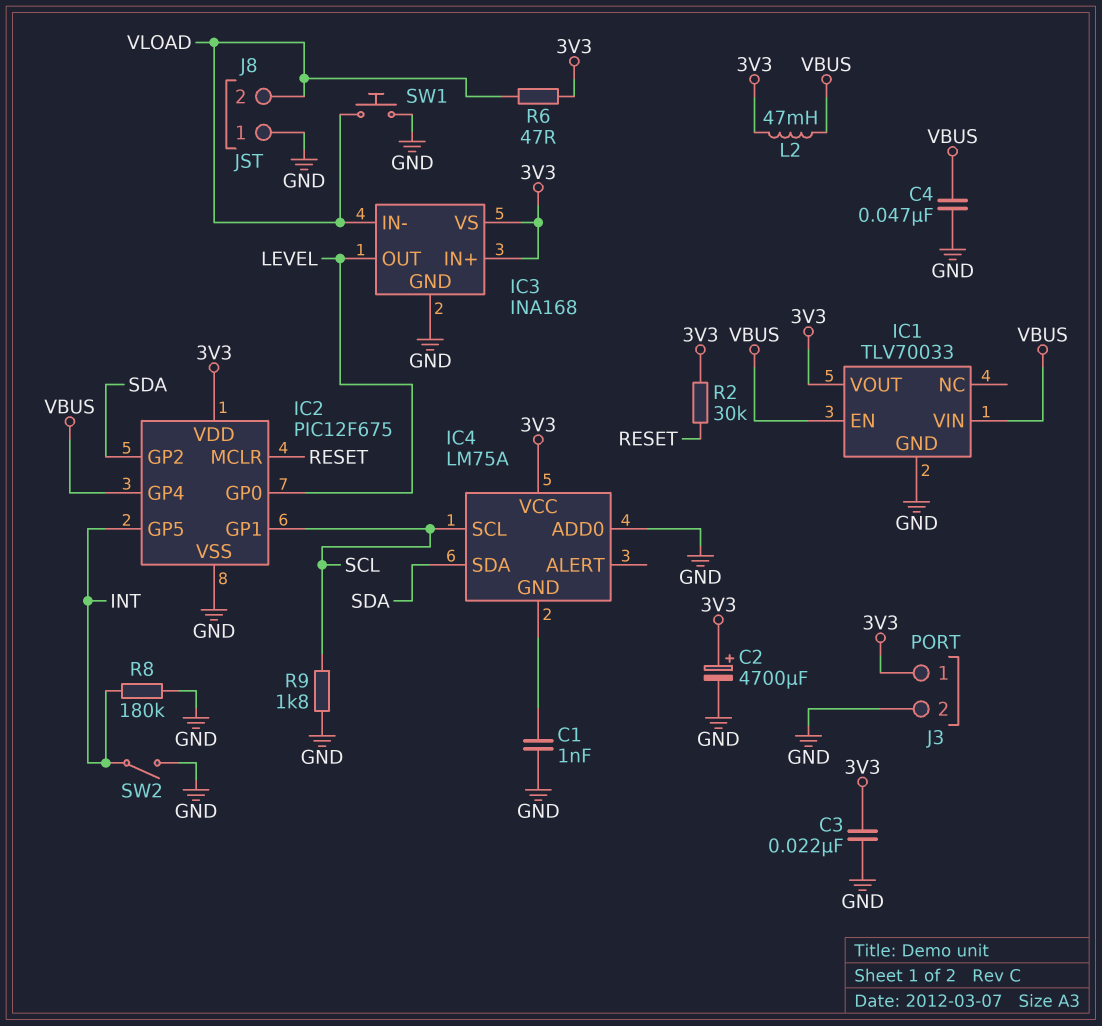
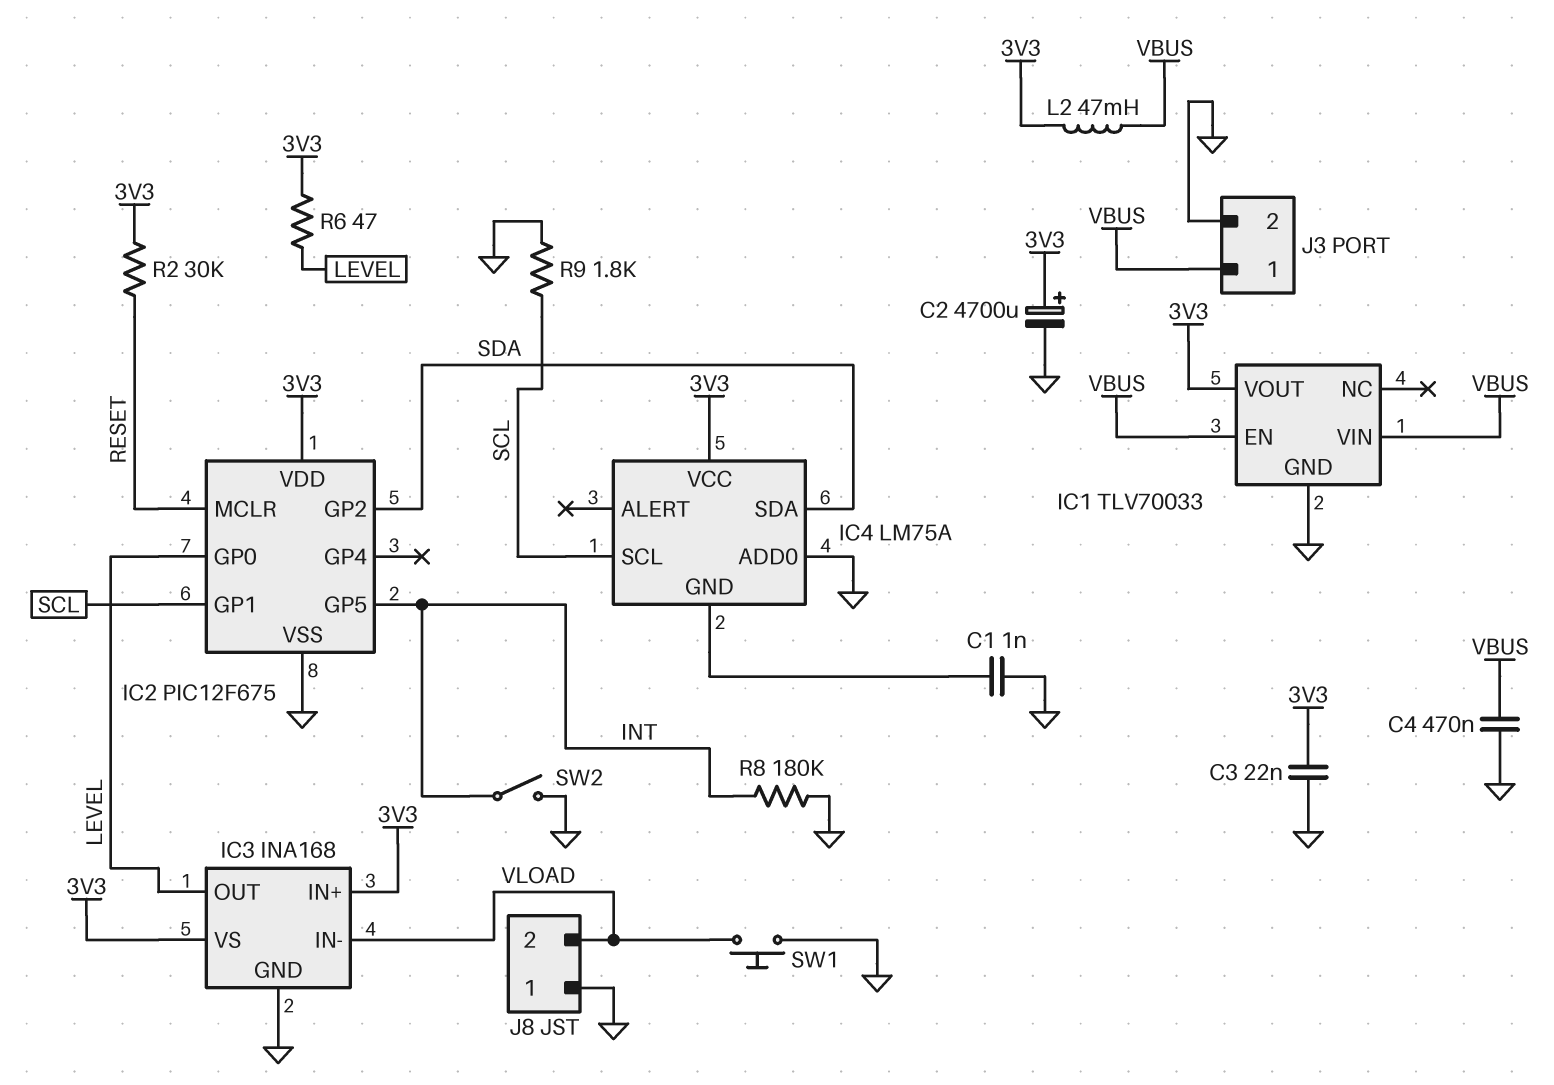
C4: 47nF (GND, VBUS) -> 470nF (GND, VBUS)
IC2 pin GP4: VBUS -> none
J3 pin 1: 3V3 -> VBUS
R6: 47 (3V3, VLOAD) -> 47 (3V3, LEVEL)

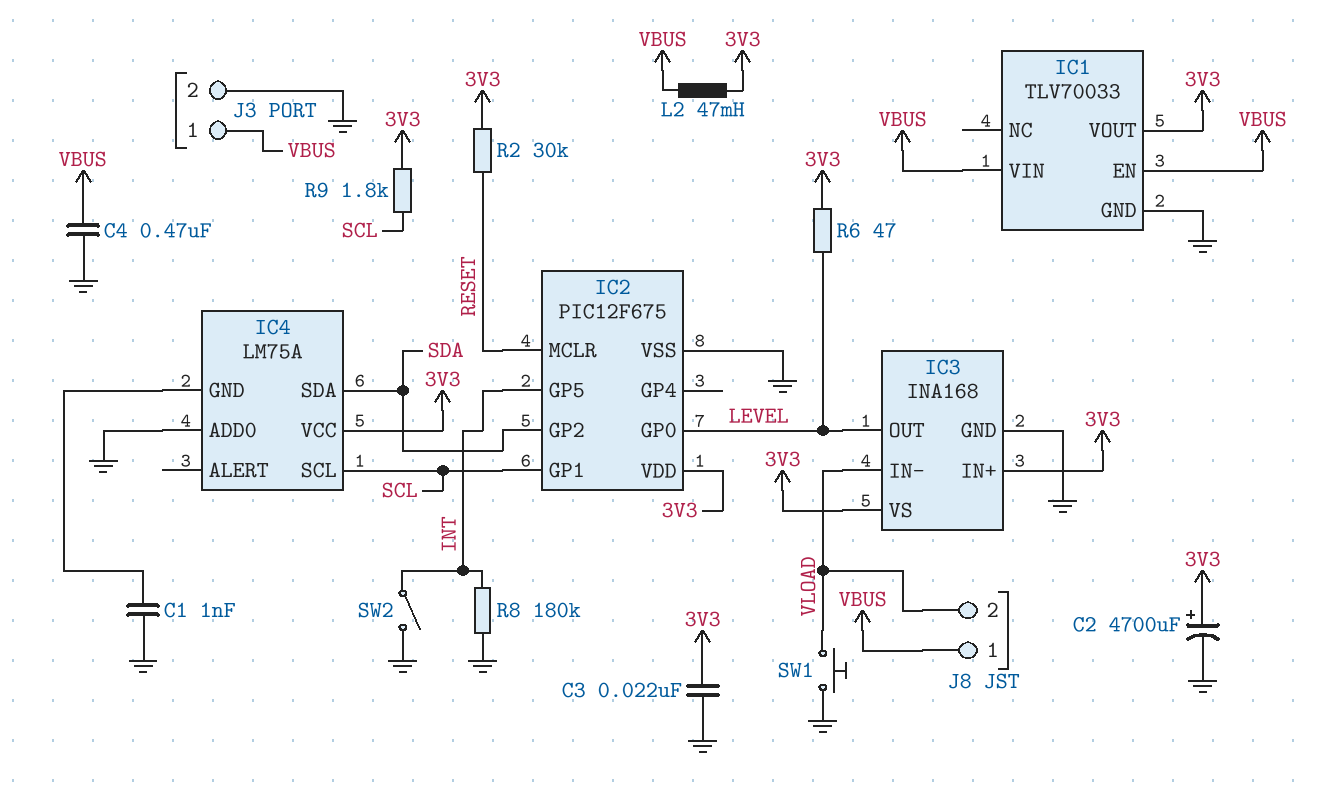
J8 pin 1: GND -> VBUS
R9: 1.8k (GND, SCL) -> 1.8k (3V3, SCL)

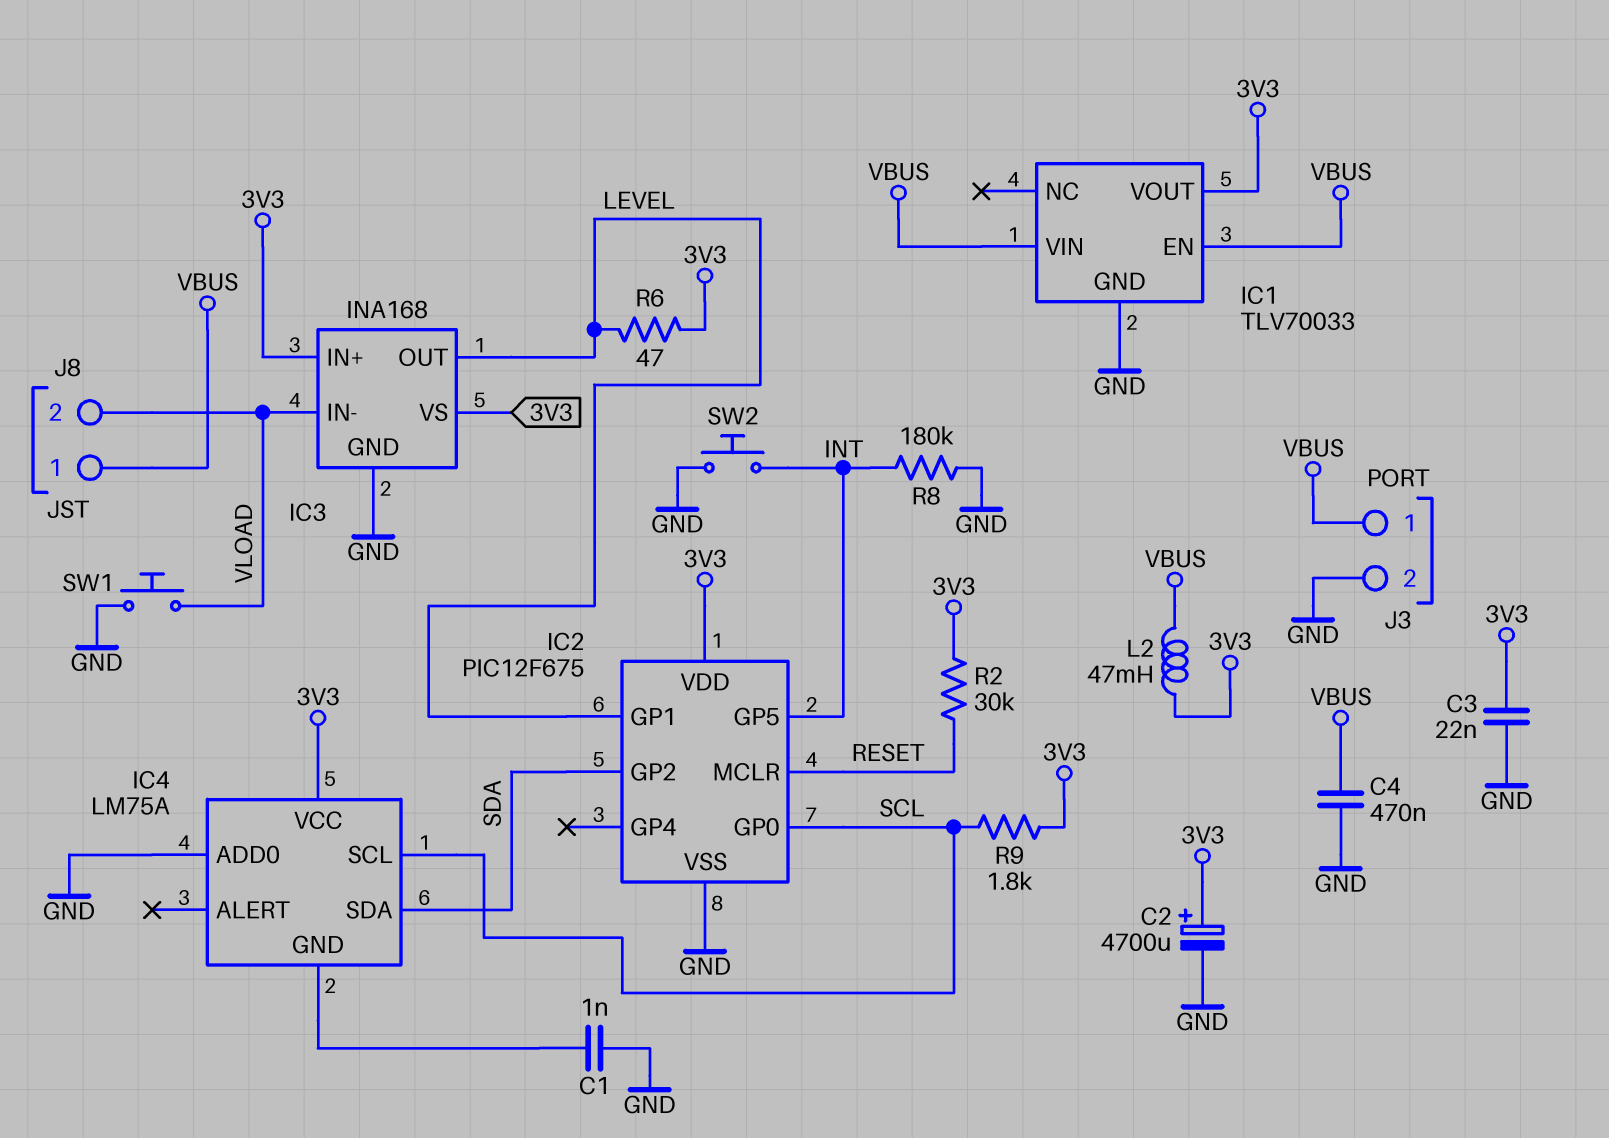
IC2 pin GP0: LEVEL -> SCL
IC2 pin GP1: SCL -> LEVEL
SW2: switch (GND, INT) -> button (GND, INT)

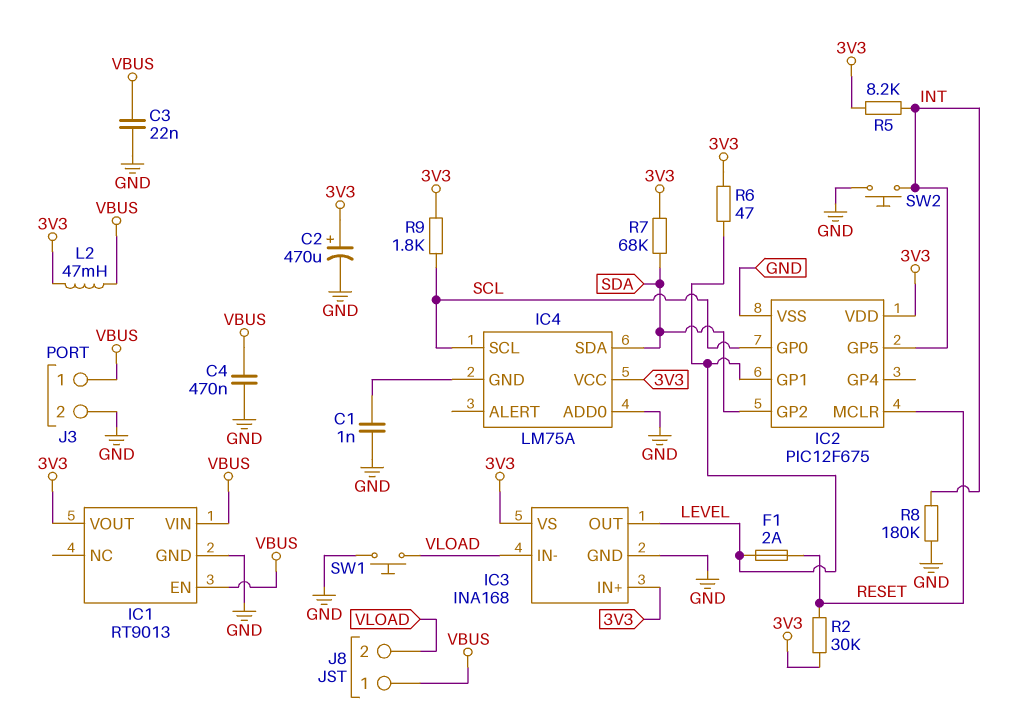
C2: 4700uF (plus 3V3, minus GND) -> 470uF (plus 3V3, minus GND)
C3: 22nF (3V3, GND) -> 22nF (GND, VBUS)
F1: none -> 2A (LEVEL, RESET)
IC1: TLV70033 -> RT9013
R5: none -> 8.2k (3V3, INT)
R7: none -> 68k (3V3, SDA)

